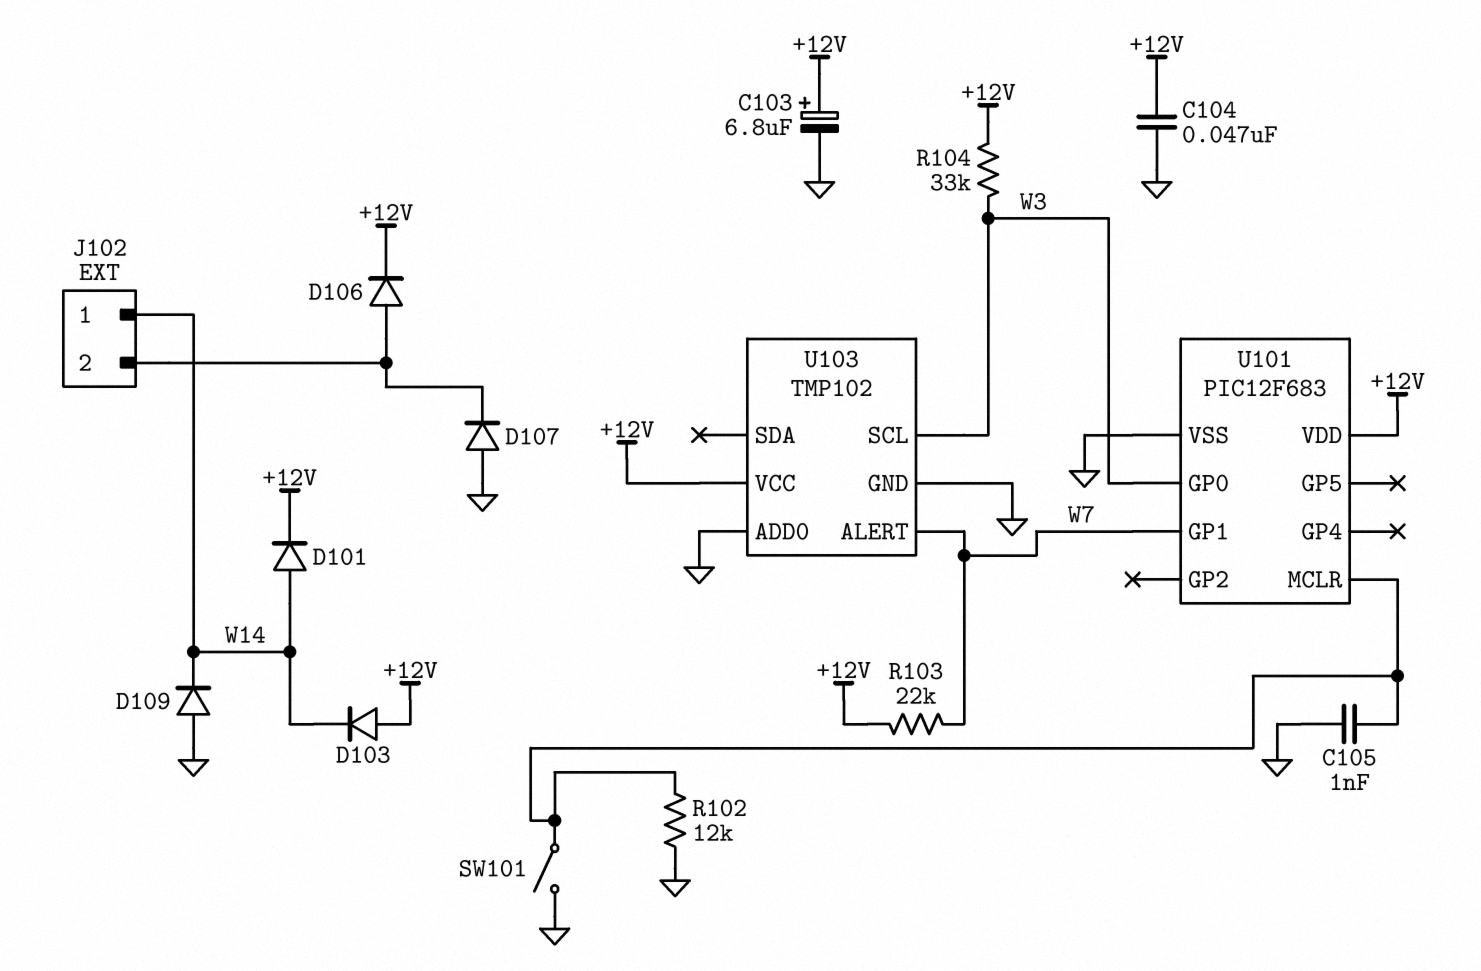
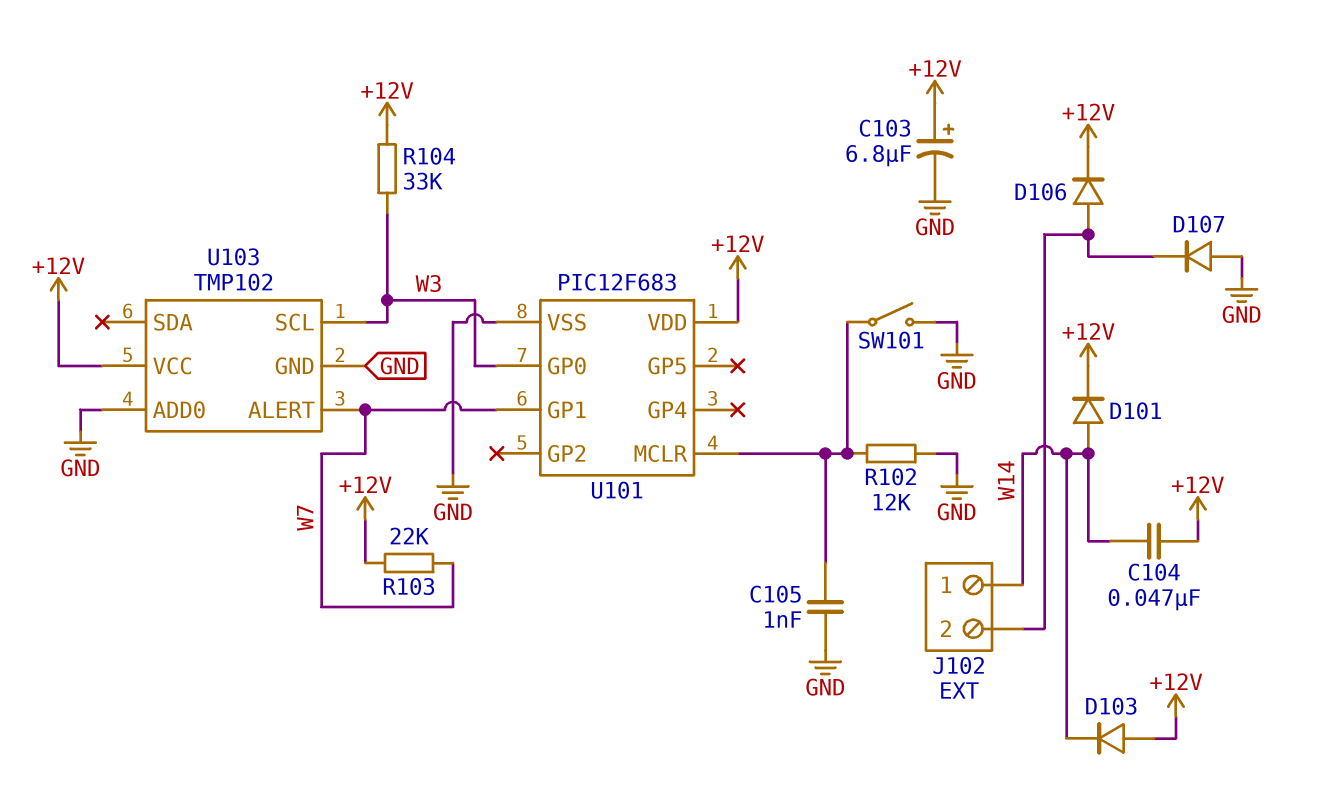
C104: 47nF (+12V, GND) -> 47nF (+12V, W14)
D109: diode (A GND, K W14) -> none

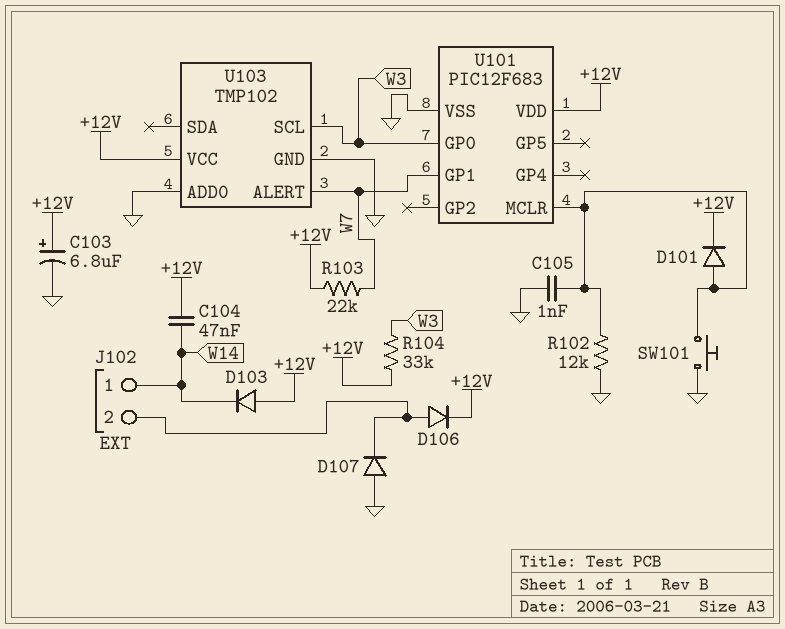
D101: diode (A W14, K +12V) -> diode (A U101/MCLR, K +12V)
SW101: switch (GND, U101/MCLR) -> button (GND, U101/MCLR)

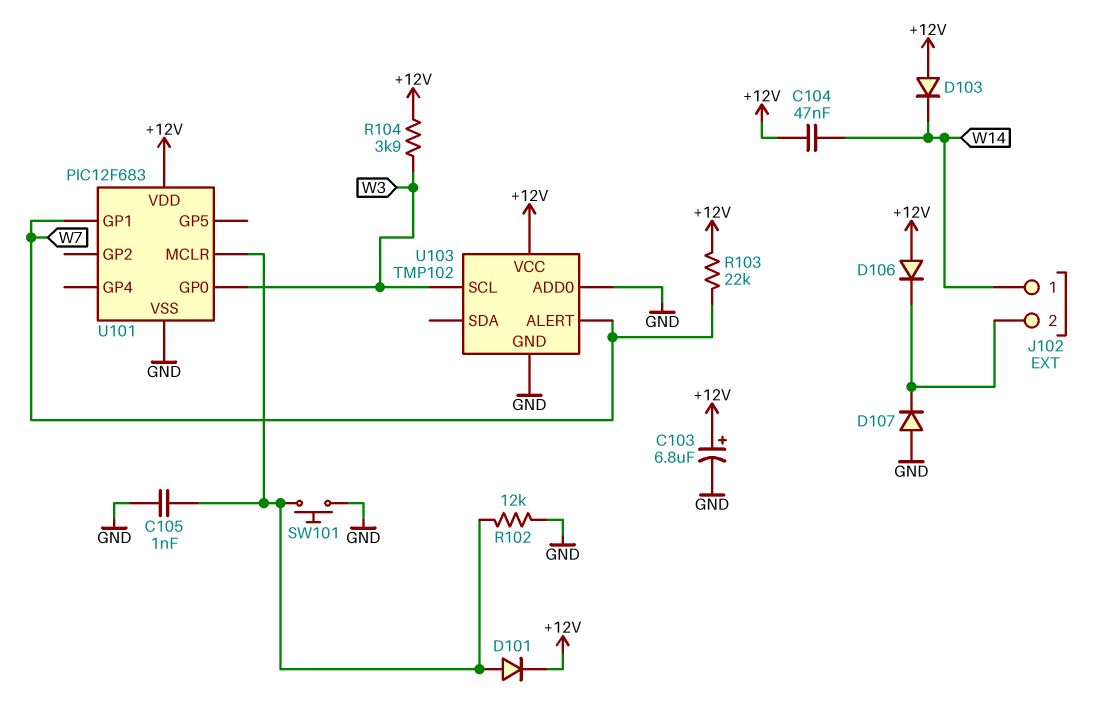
D106: diode (A J102/2, K +12V) -> diode (A +12V, K J102/2)
R104: 33k (+12V, W3) -> 3.9k (+12V, W3)

